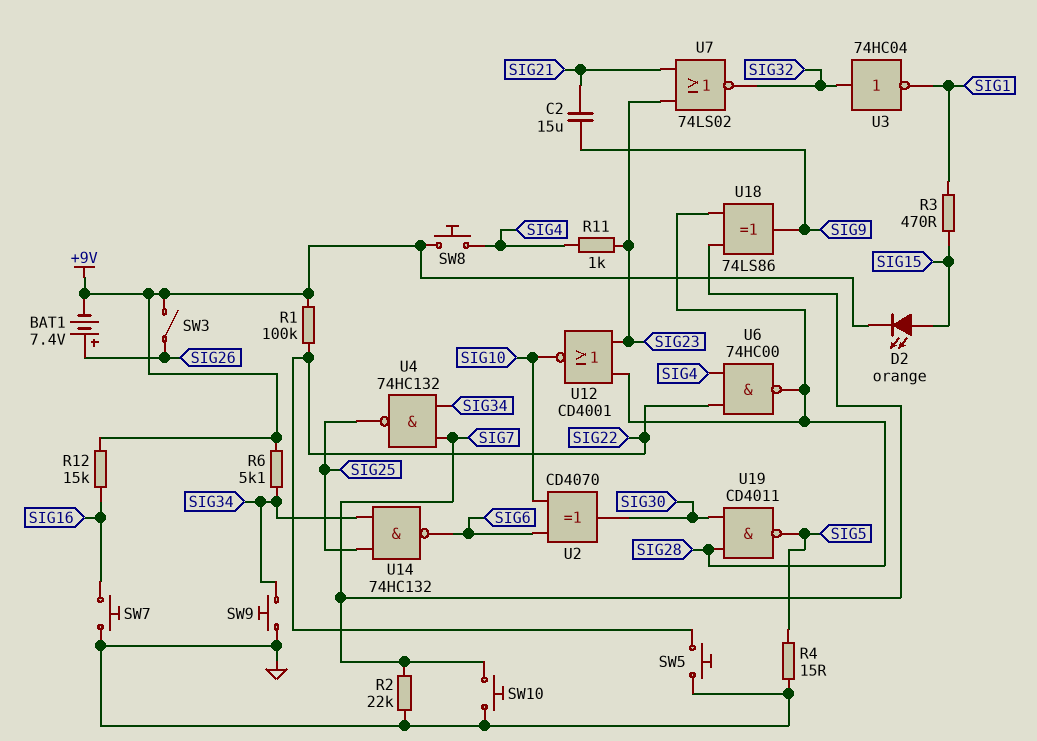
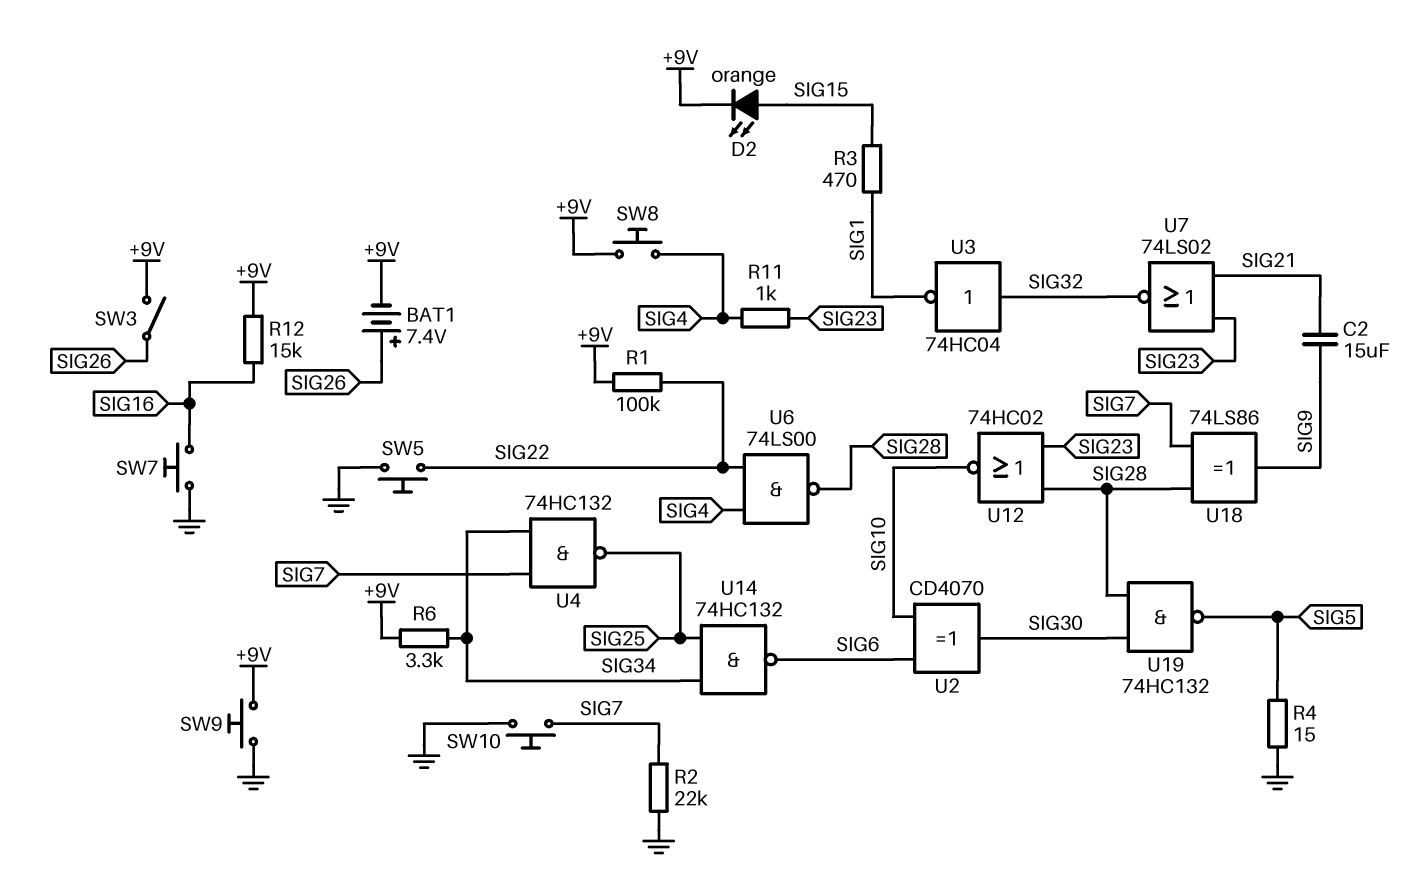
R6: 5.1k (+9V, SIG34) -> 3.3k (+9V, SIG34)
SW9: button (GND, SIG34) -> button (+9V, GND)
U6: NAND 74HC00 (in SIG4, in SIG22, out SIG28) -> NAND 74LS00 (in SIG4, in SIG22, out SIG28)
U12: NOR CD4001 (in SIG23, in SIG28, out SIG10) -> NOR 74HC02 (in SIG23, in SIG28, out SIG10)
U19: NAND CD4011 (in SIG28, in SIG30, out SIG5) -> NAND 74HC132 (in SIG28, in SIG30, out SIG5)

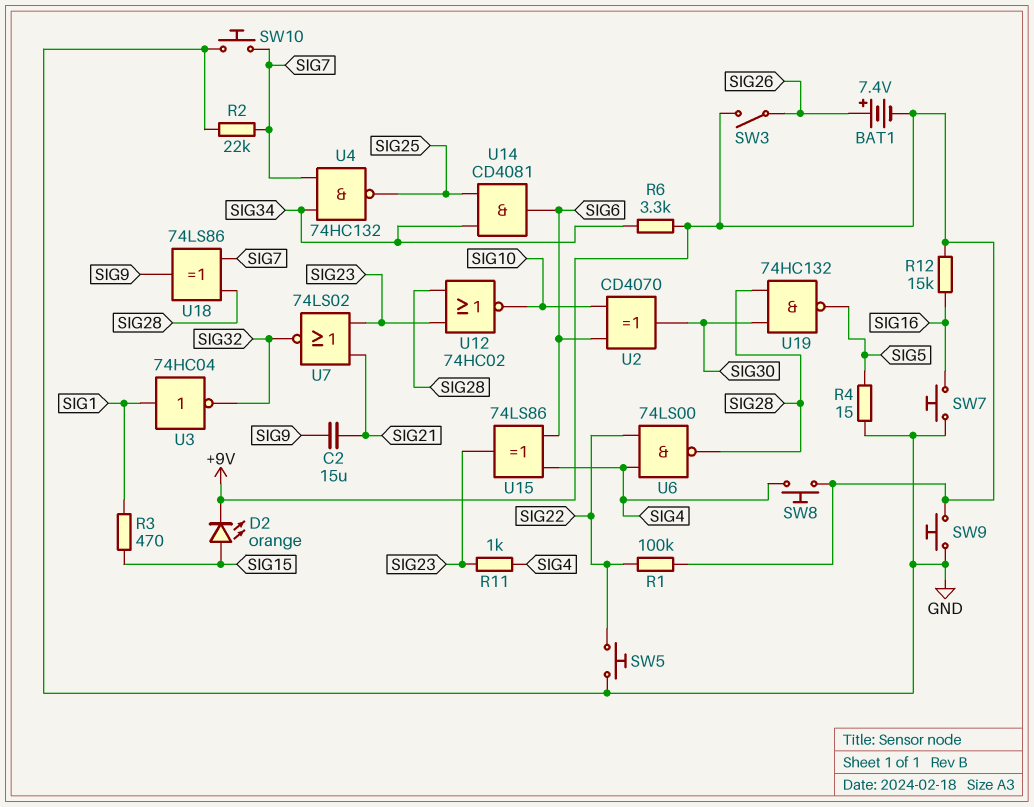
U3: NOT 74HC04 (in SIG32, out SIG1) -> NOT 74HC04 (in SIG1, out SIG32)
U14: NAND 74HC132 (in SIG25, in SIG34, out SIG6) -> AND CD4081 (in SIG25, in SIG34, out SIG6)
U15: none -> XOR 74LS86 (in SIG4, in SIG6, out SIG23)

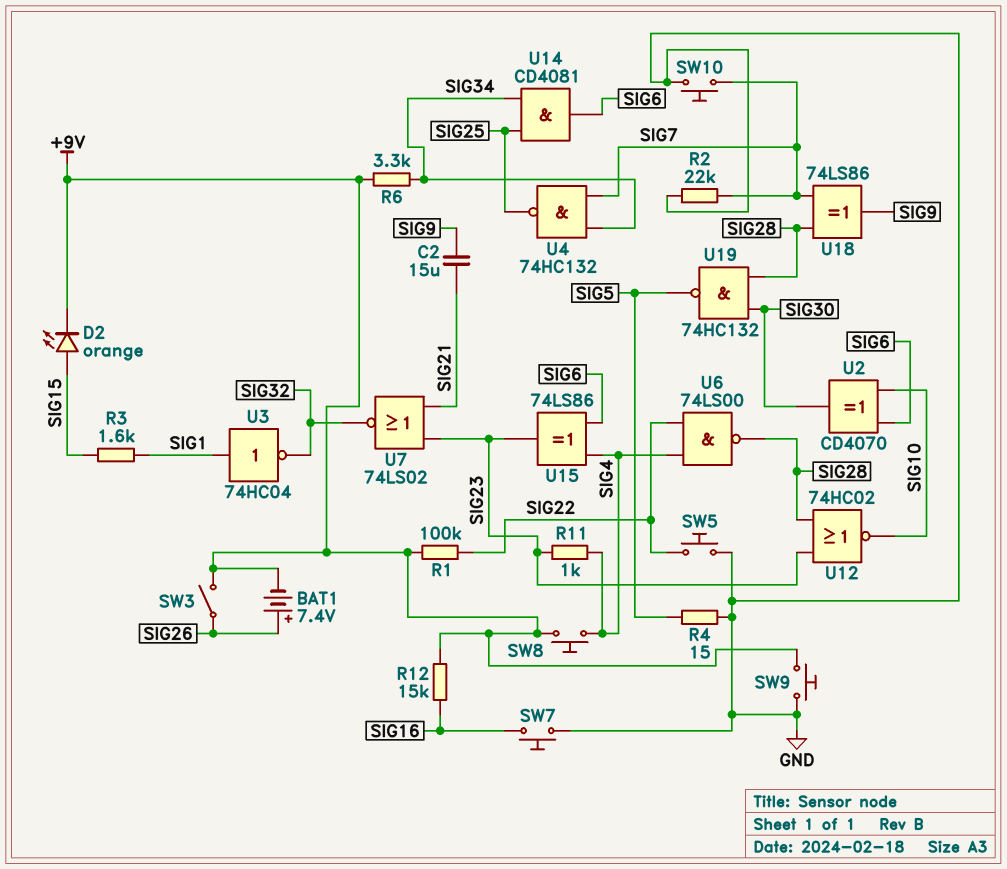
R3: 470 (SIG1, SIG15) -> 1.6k (SIG1, SIG15)

